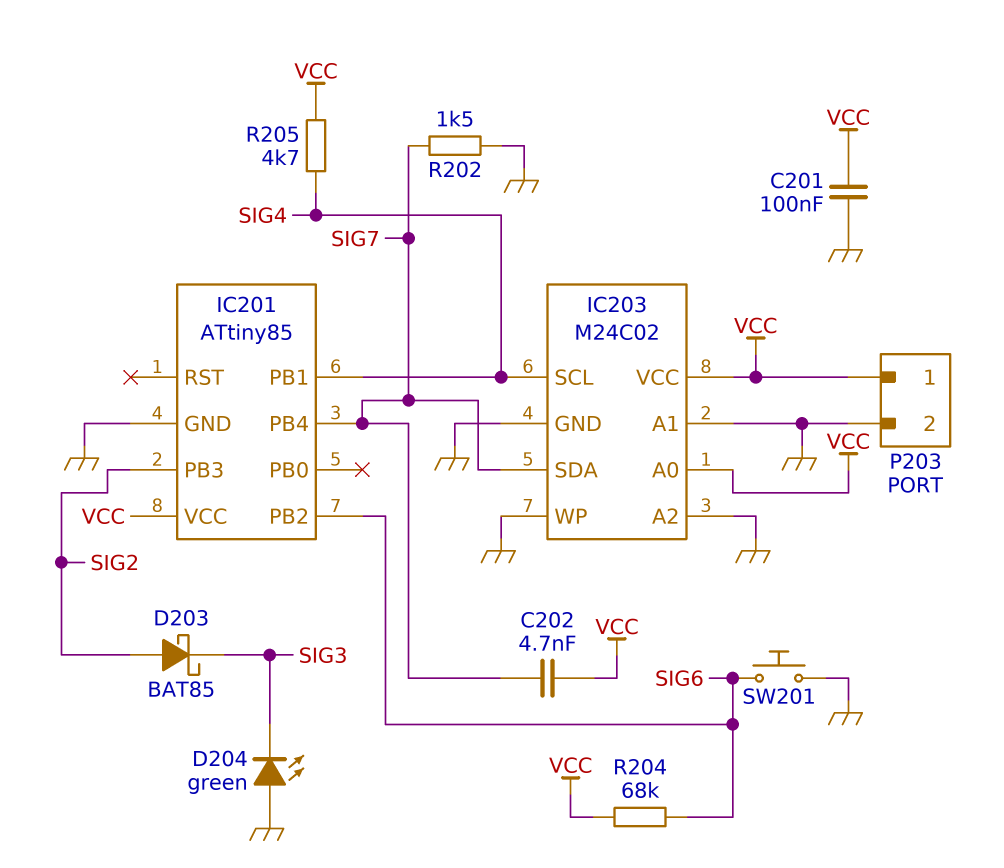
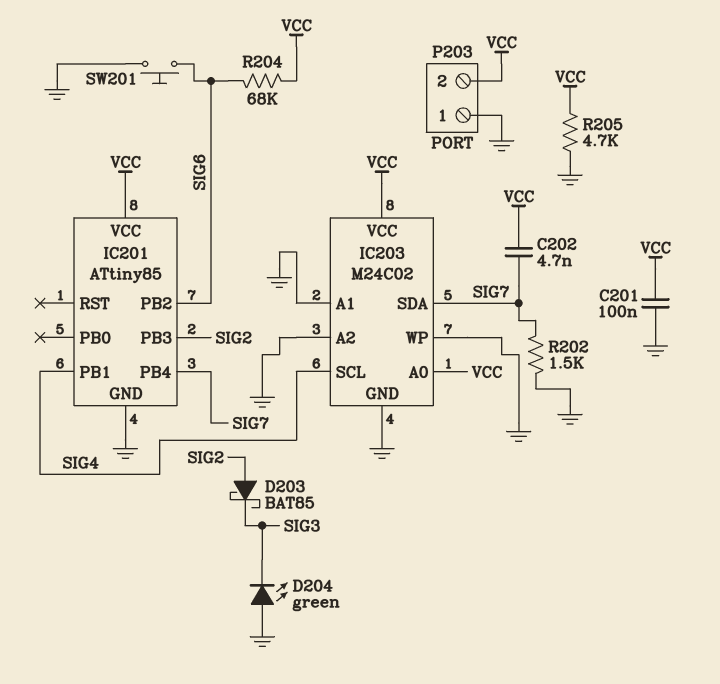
P203 pin 1: VCC -> GND
P203 pin 2: GND -> VCC
R205: 4.7k (SIG4, VCC) -> 4.7k (GND, VCC)

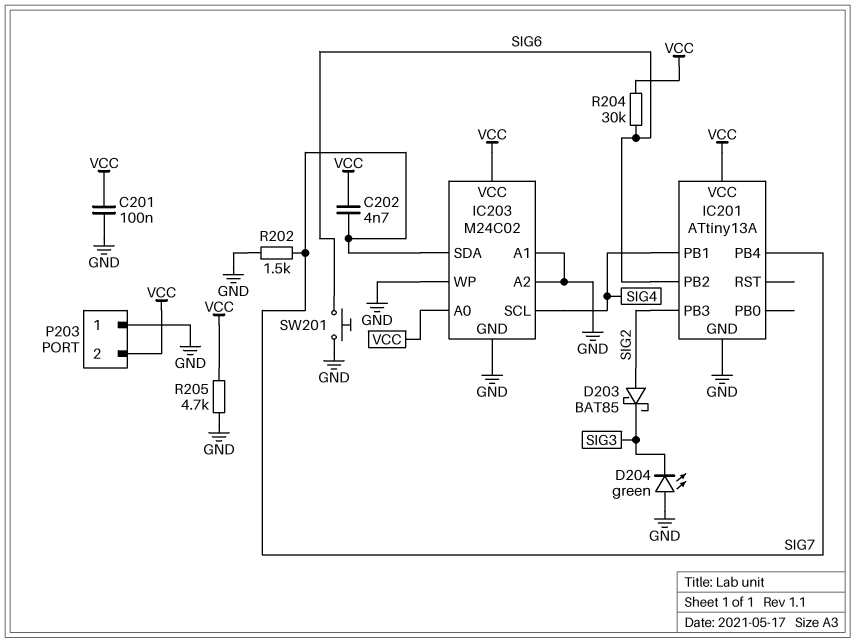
IC201: ATtiny85 -> ATtiny13A
R204: 68k (SIG6, VCC) -> 30k (SIG6, VCC)

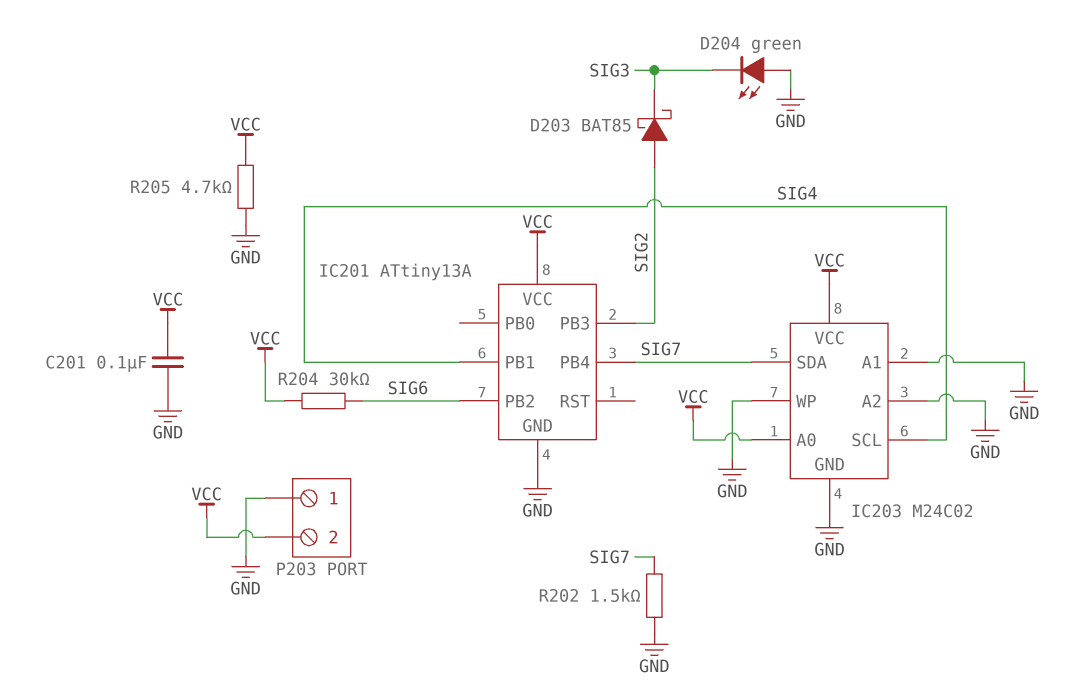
C202: 4.7nF (SIG7, VCC) -> none
SW201: button (GND, SIG6) -> none

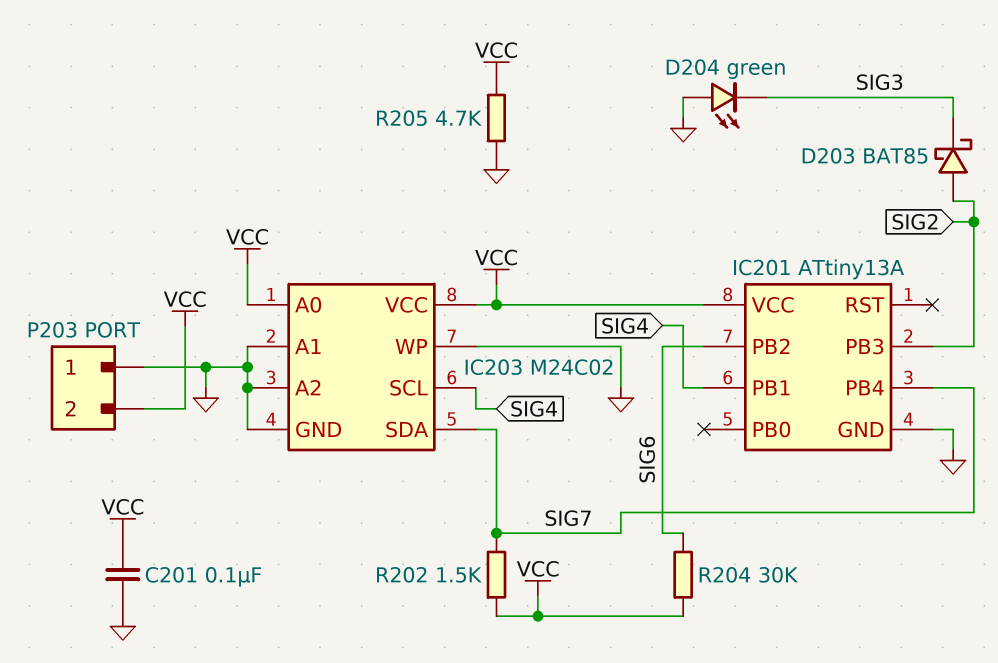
R202: 1.5k (GND, SIG7) -> 1.5k (SIG7, VCC)

